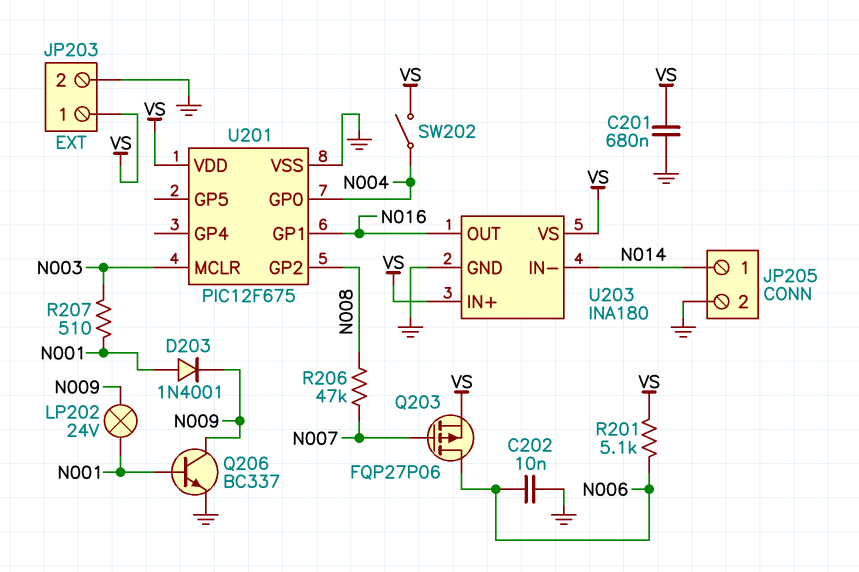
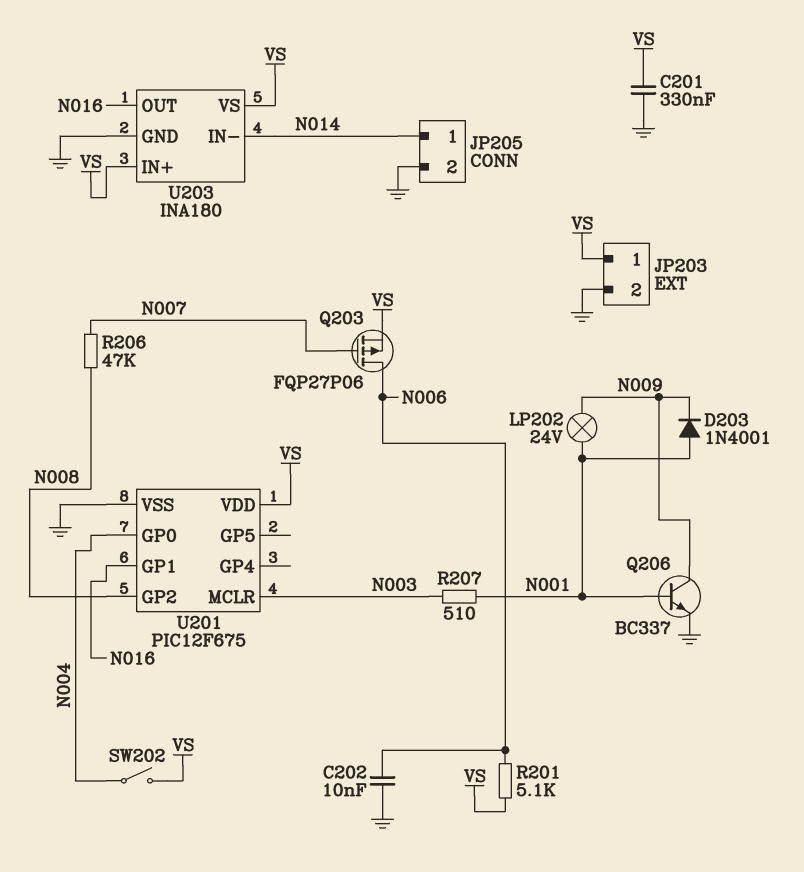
C201: 680nF (GND, VS) -> 330nF (GND, VS)

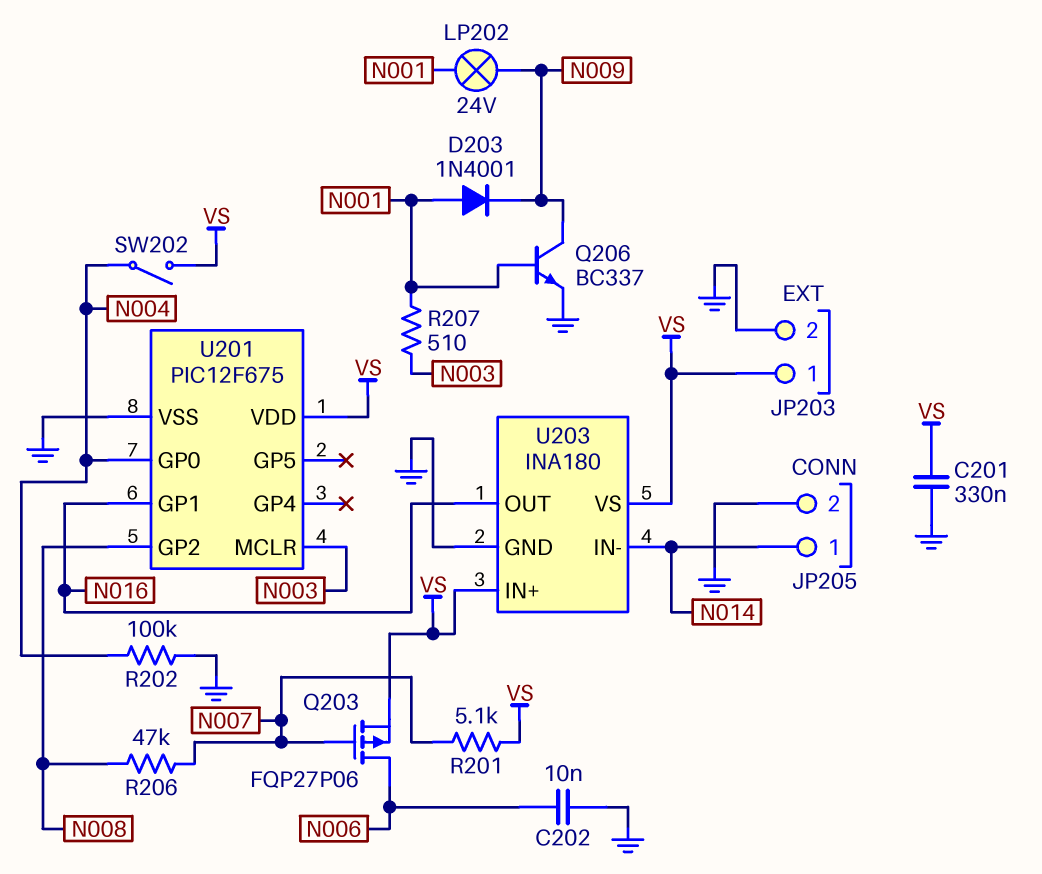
R201: 5.1k (N006, VS) -> 5.1k (N007, VS)
R202: none -> 100k (GND, N004)

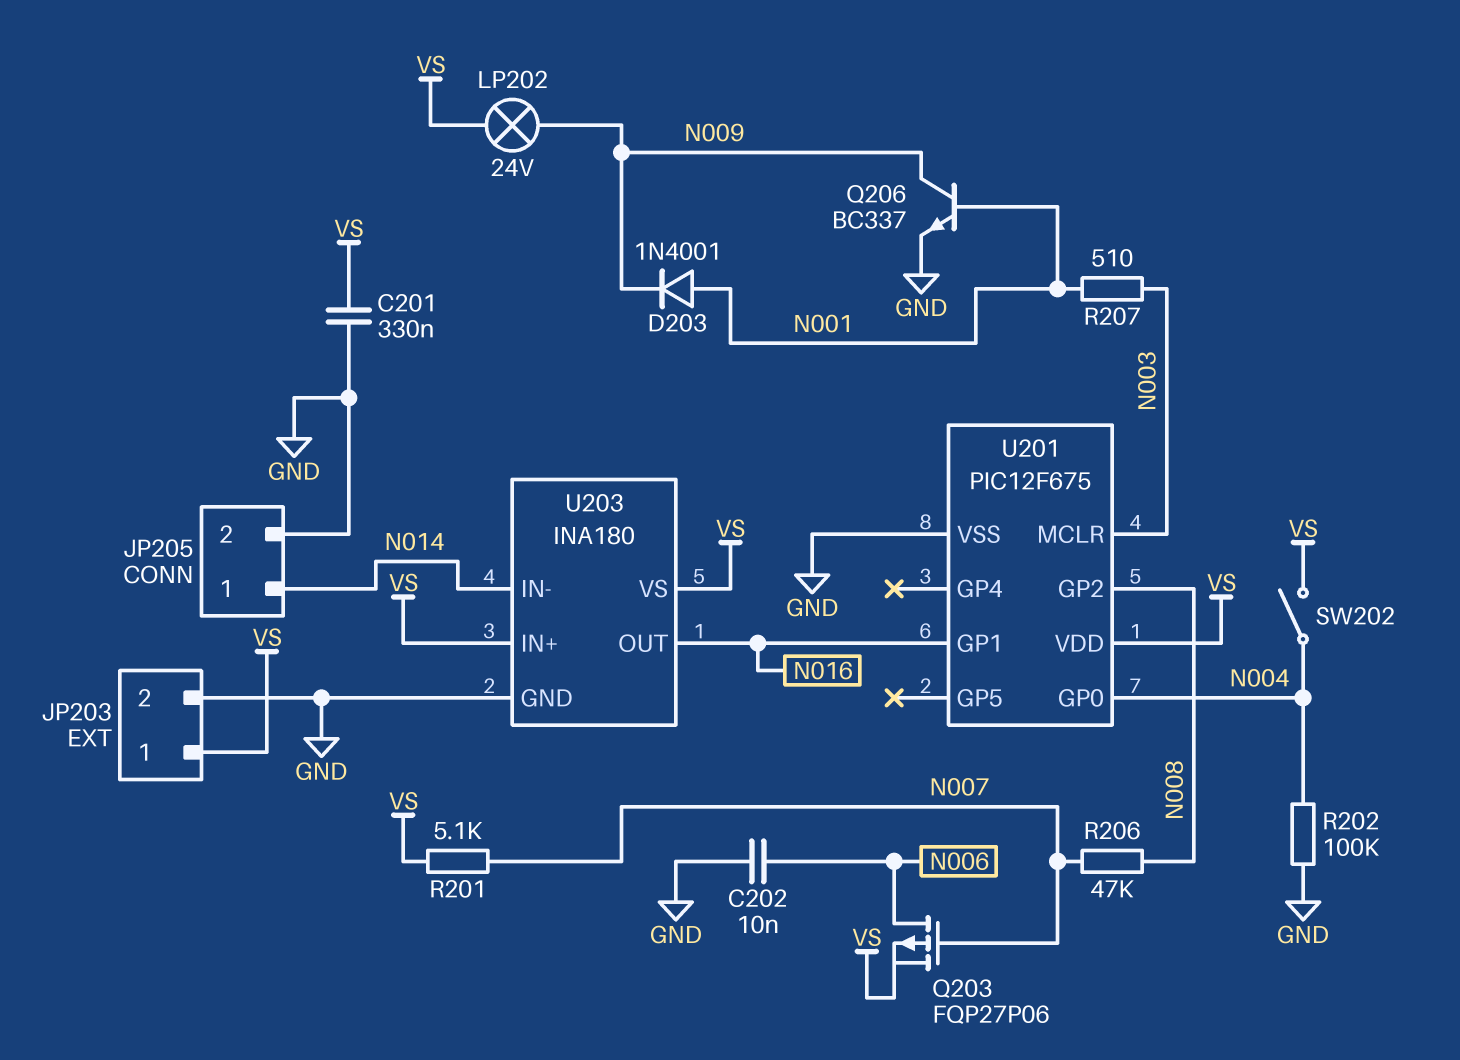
LP202: lamp 24V (N001, N009) -> lamp 24V (N009, VS)

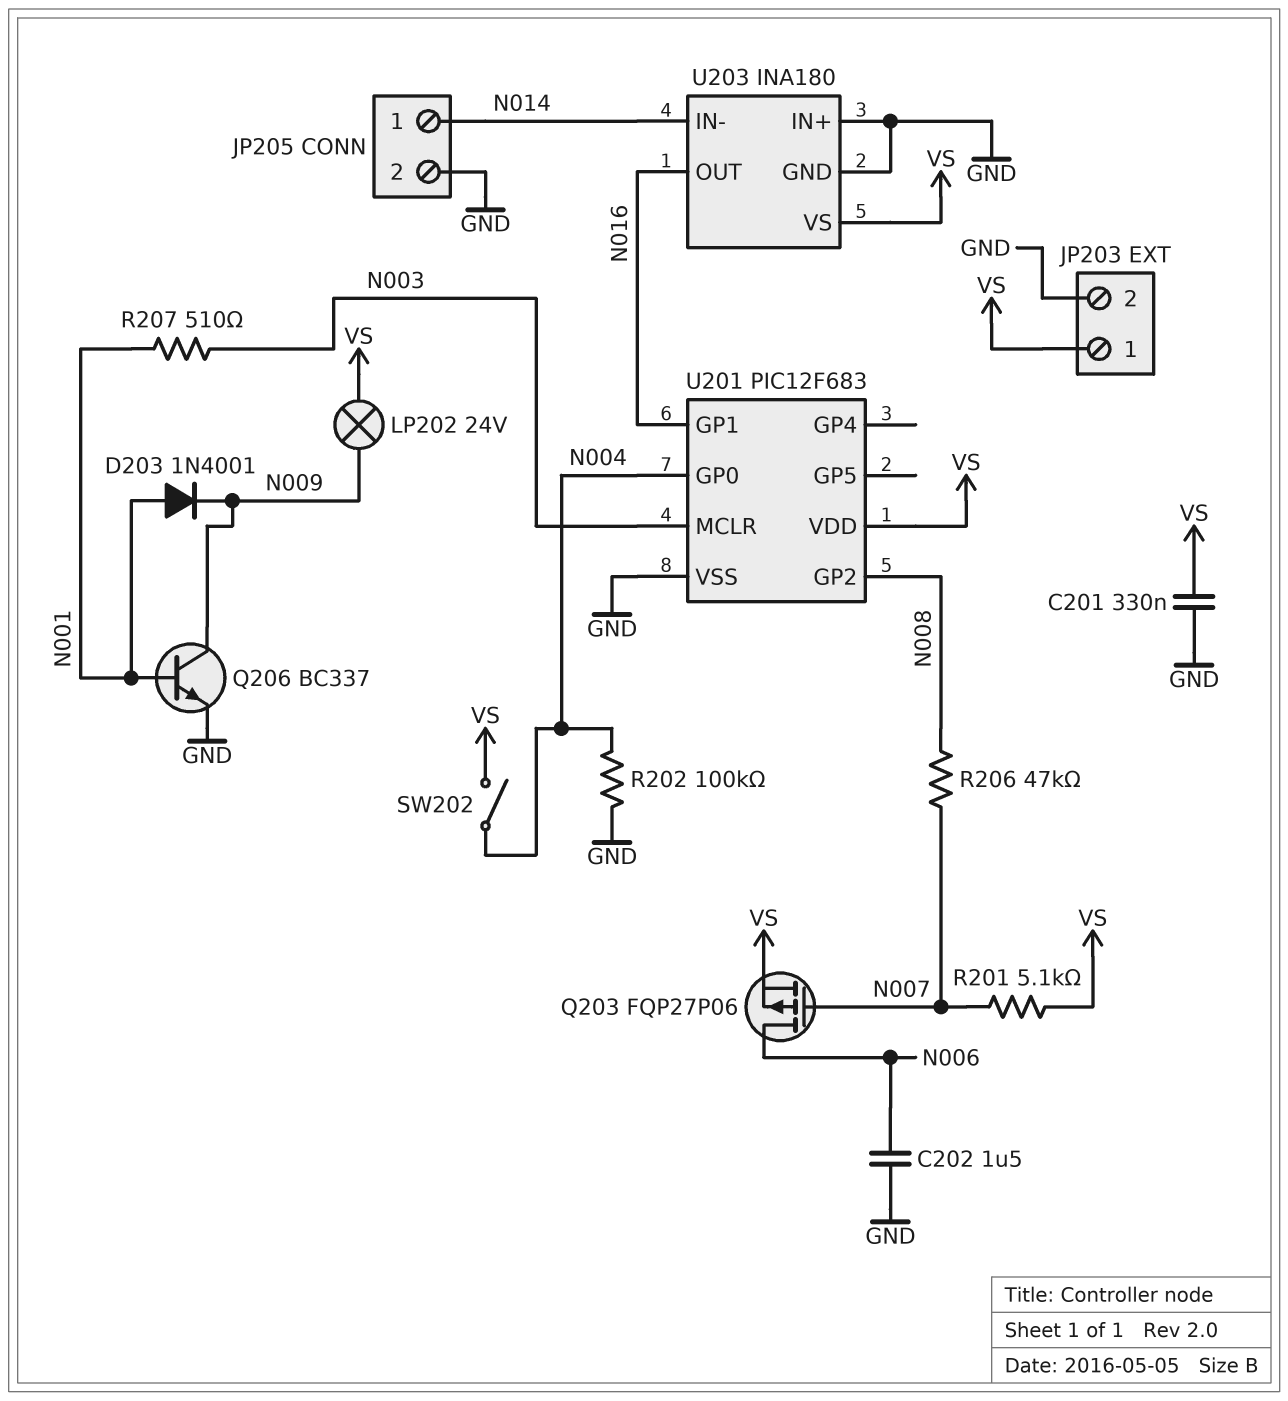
C202: 10nF (GND, N006) -> 1.5uF (GND, N006)
U201: PIC12F675 -> PIC12F683
U203 pin IN+: VS -> GND

